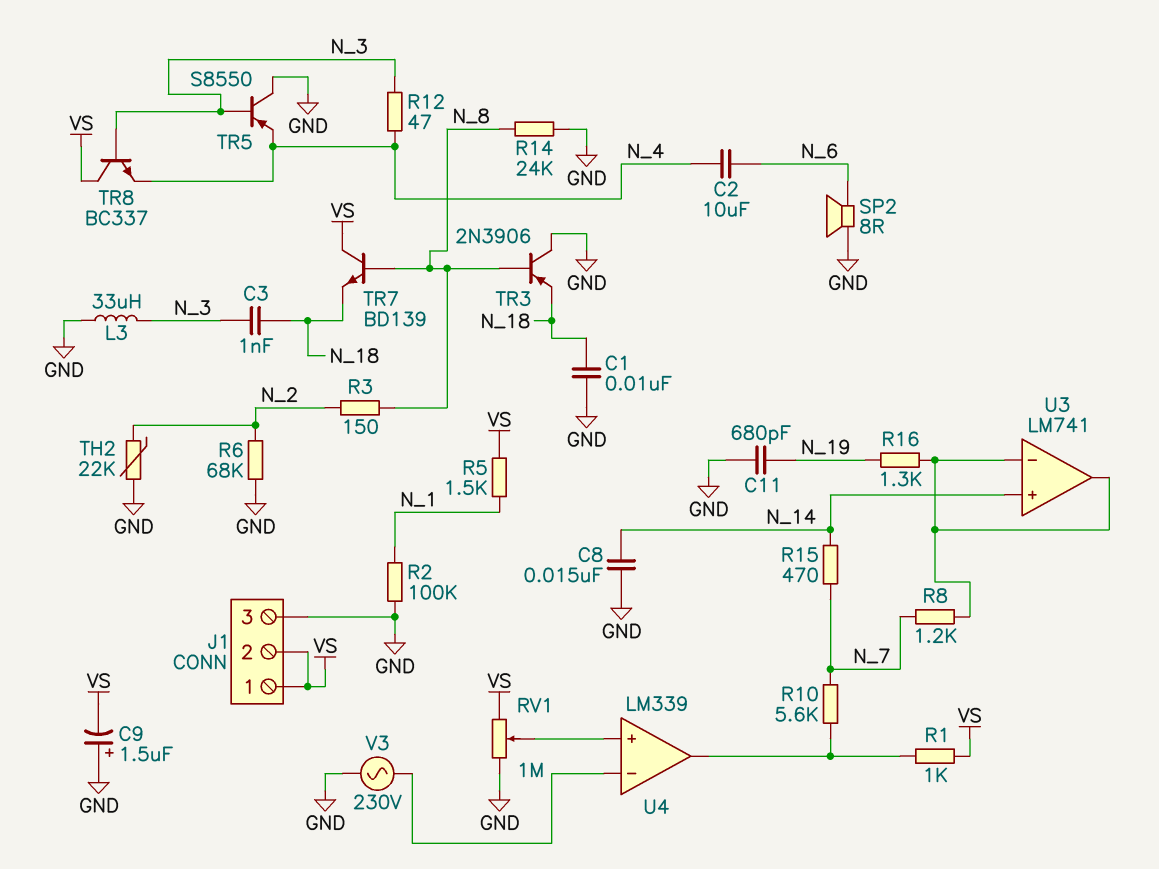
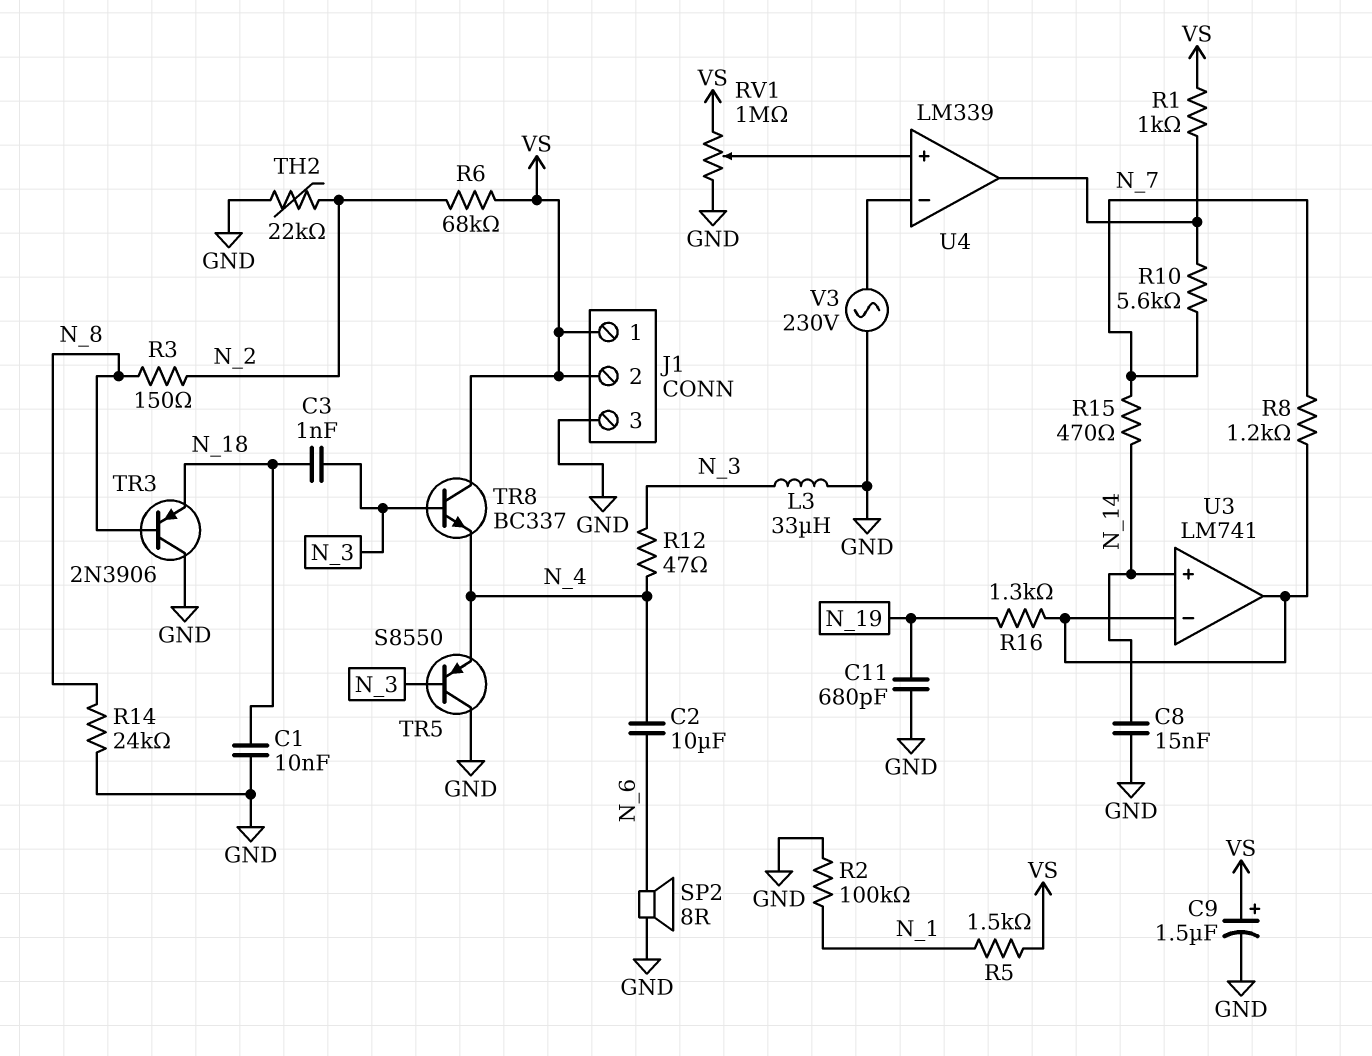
C9: 1.5uF (plus GND, minus VS) -> 1.5uF (plus VS, minus GND)
R6: 68k (GND, N_2) -> 68k (N_2, VS)
TR7: NPN BD139 (B N_8, C VS, E N_18) -> none

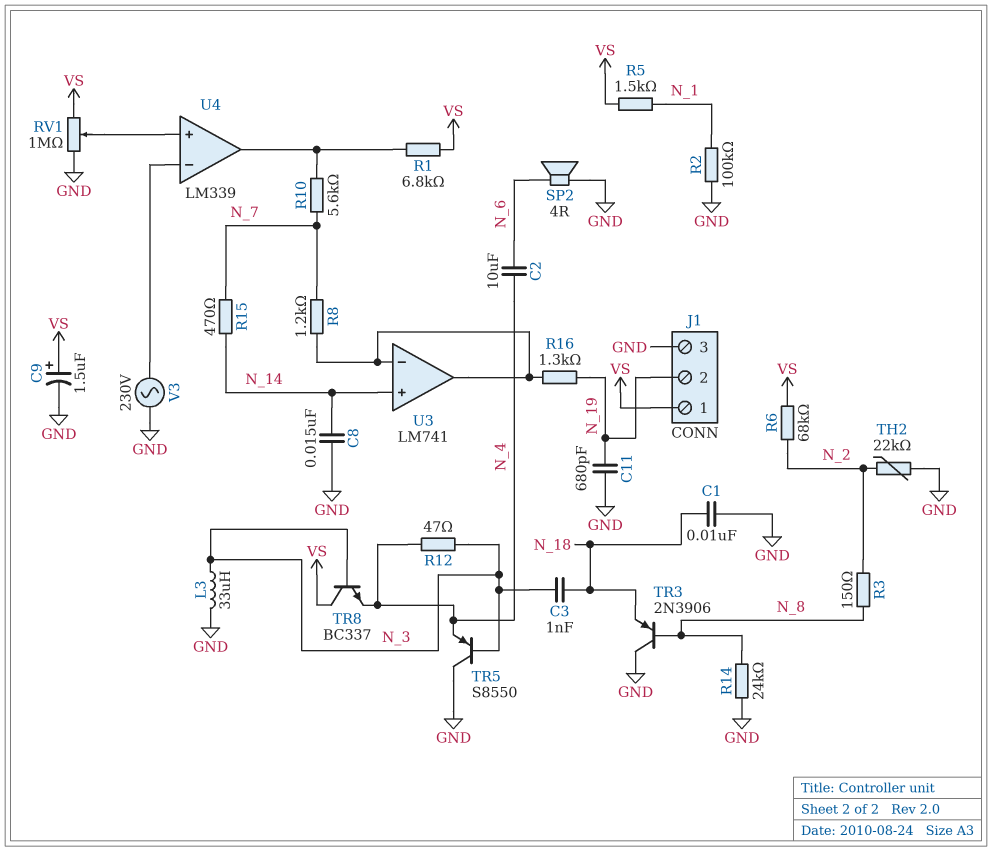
J1 pin 2: VS -> N_19
R1: 1k (U4/out, VS) -> 6.8k (U4/out, VS)
SP2: speaker 8R (GND, N_6) -> speaker 4R (GND, N_6)

